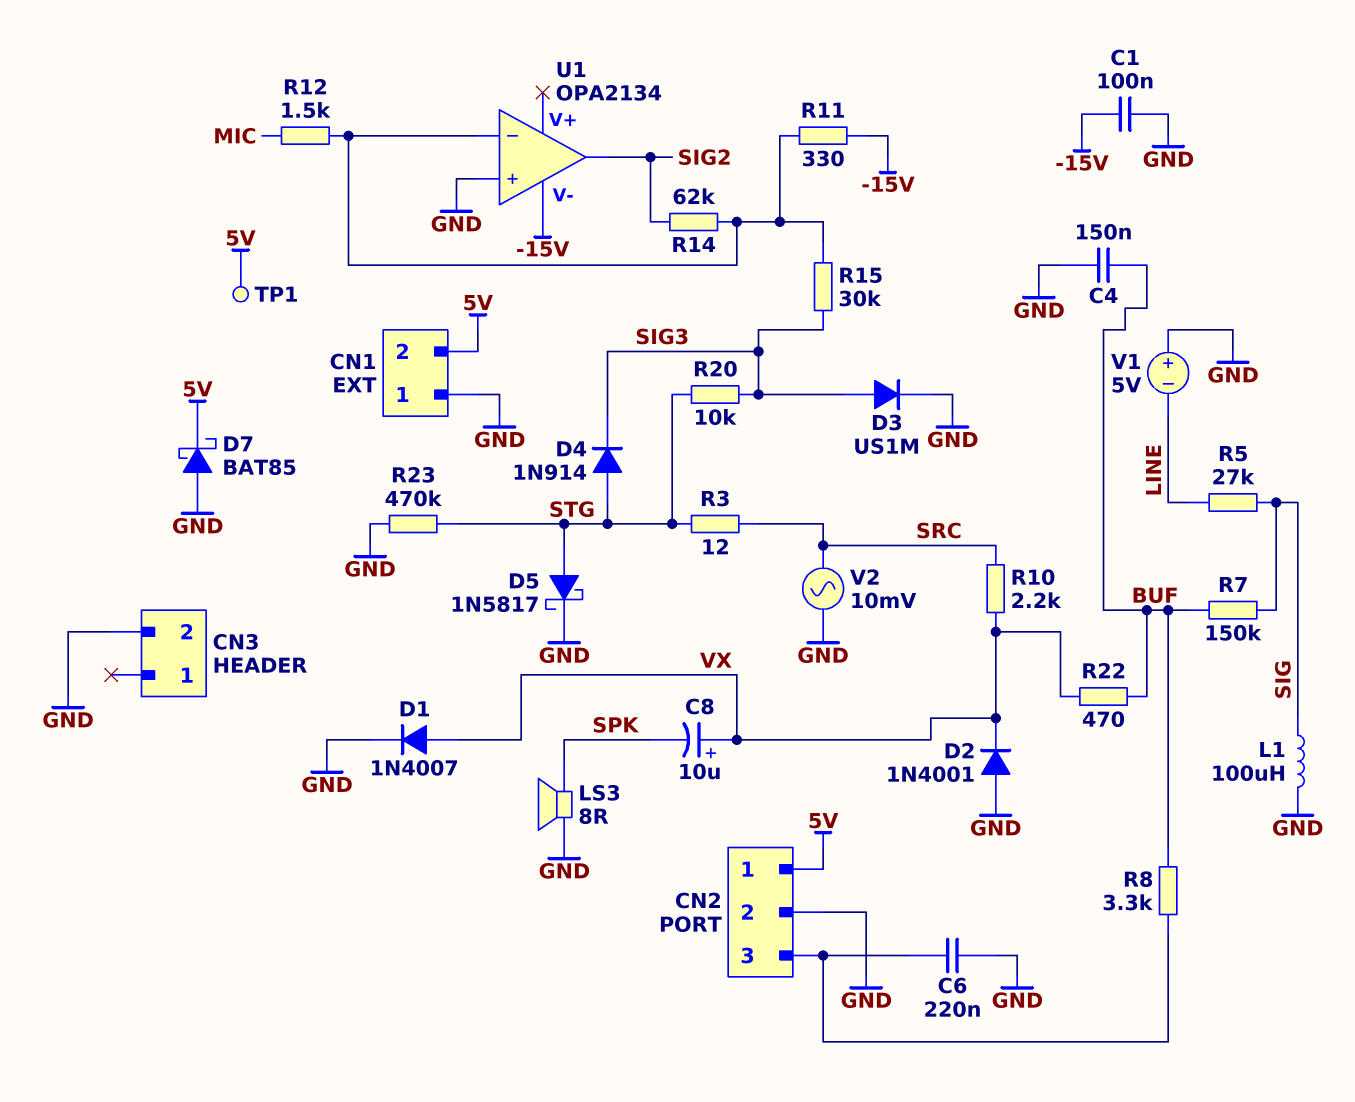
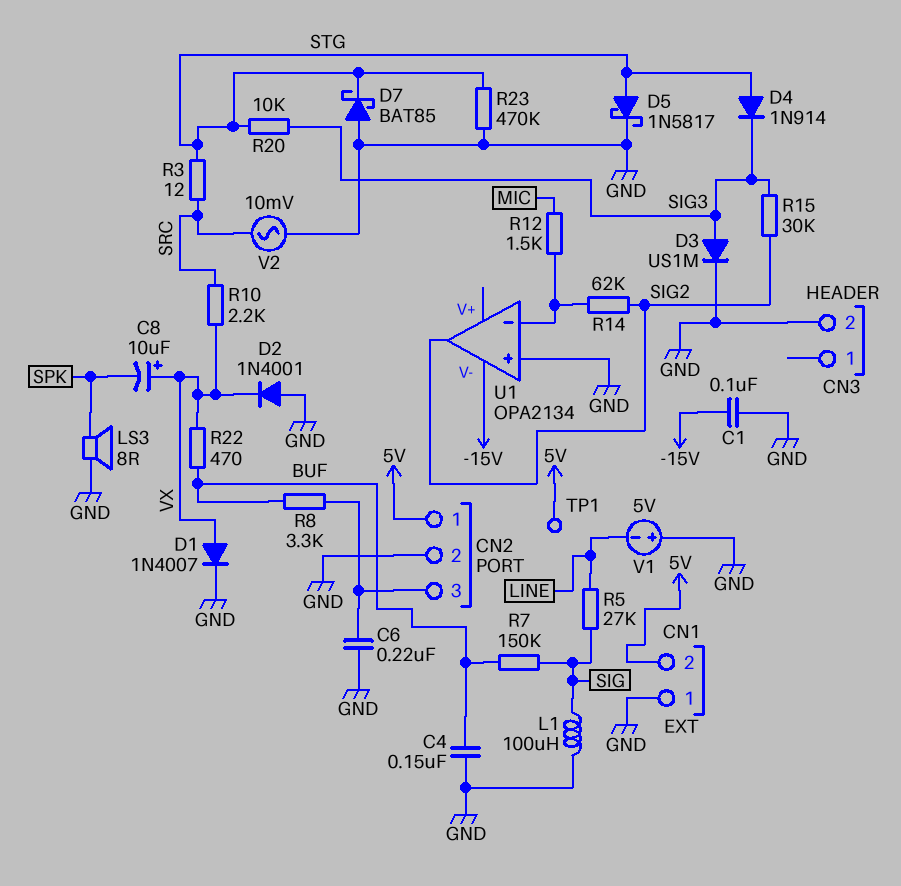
D7: schottky BAT85 (A GND, K 5V) -> schottky BAT85 (A GND, K STG)
R11: 330 (-15V, U1/in-) -> none
R15: 30k (SIG3, U1/in-) -> 30k (SIG2, SIG3)

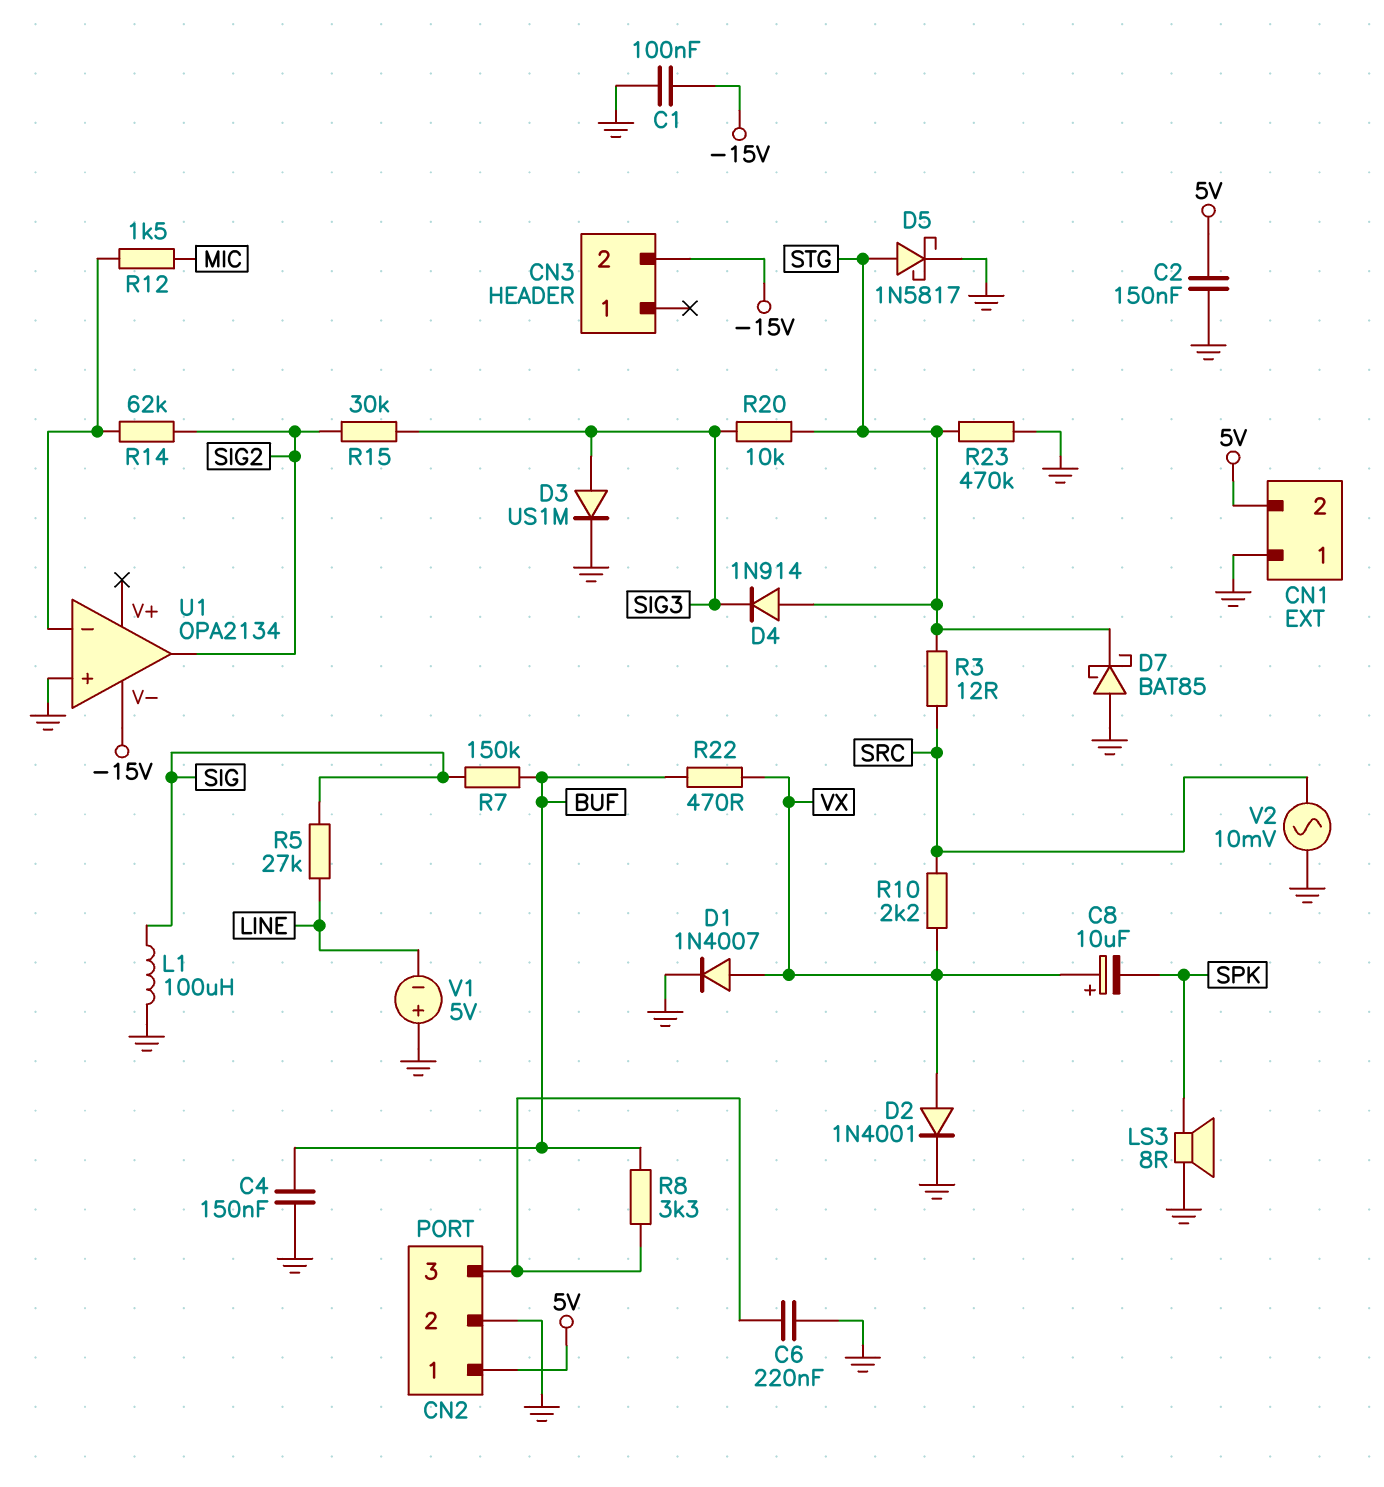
C2: none -> 150nF (5V, GND)
CN3 pin 2: GND -> -15V
D2: diode 1N4001 (A GND, K VX) -> diode 1N4001 (A VX, K GND)
TP1: test point (5V) -> none

